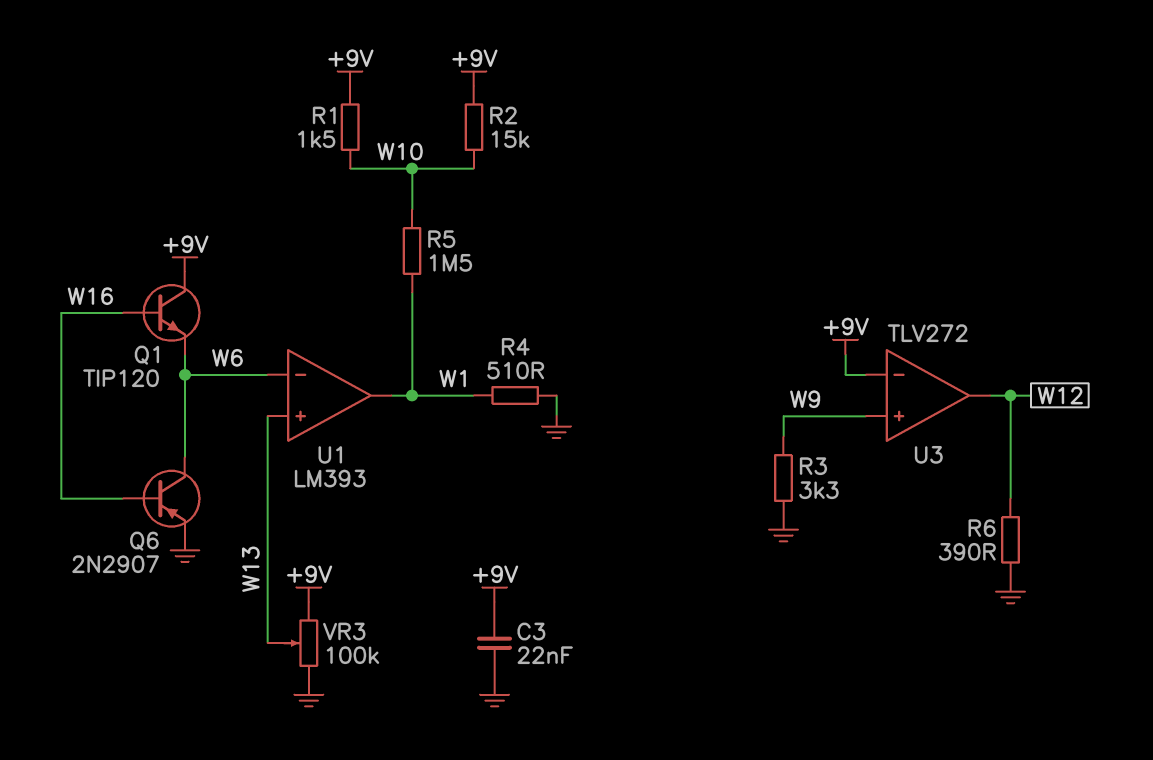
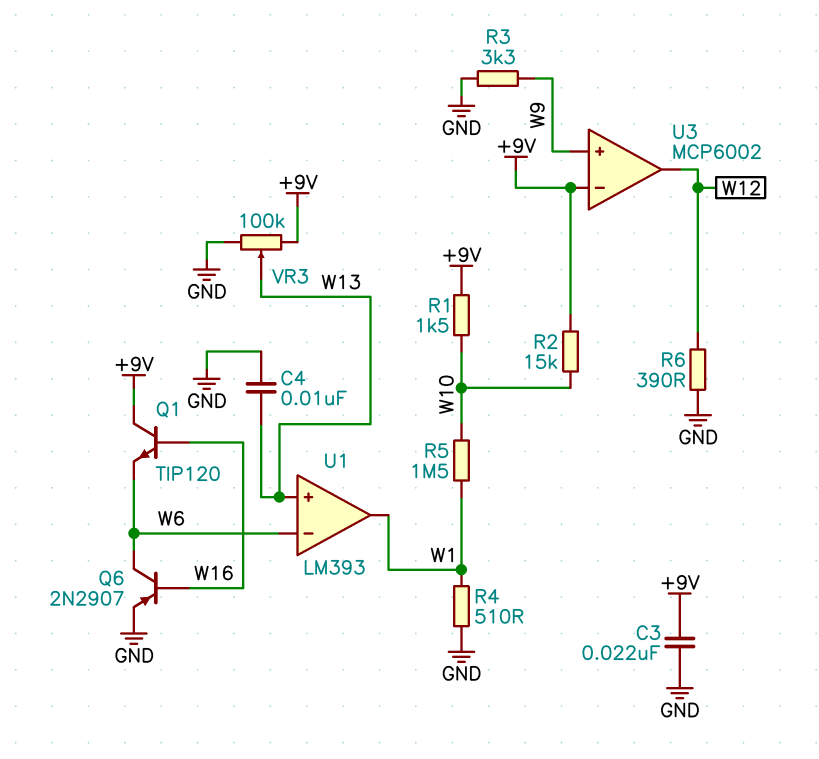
C4: none -> 10nF (GND, W13)
U3: TLV272 -> MCP6002

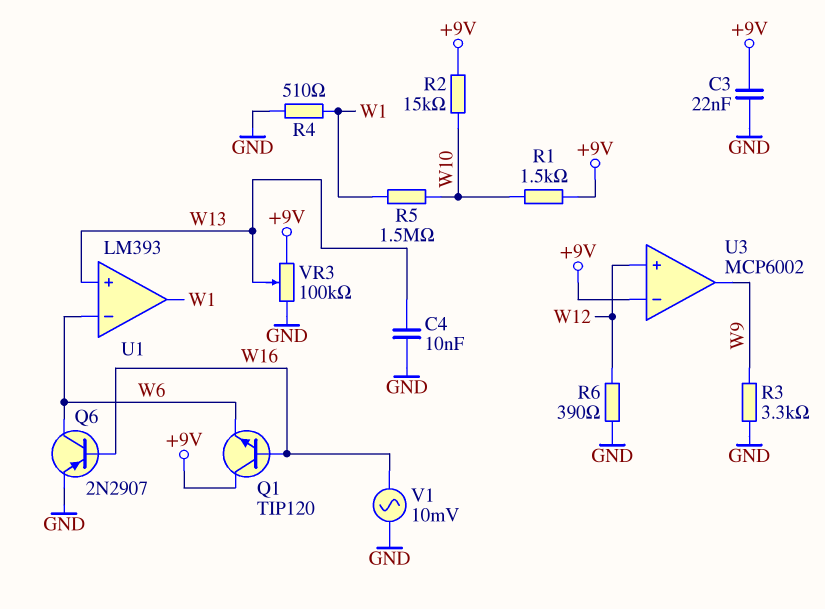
U3 pin in+: W9 -> W12
U3 pin out: W12 -> W9
V1: none -> AC 10mV (GND, W16)

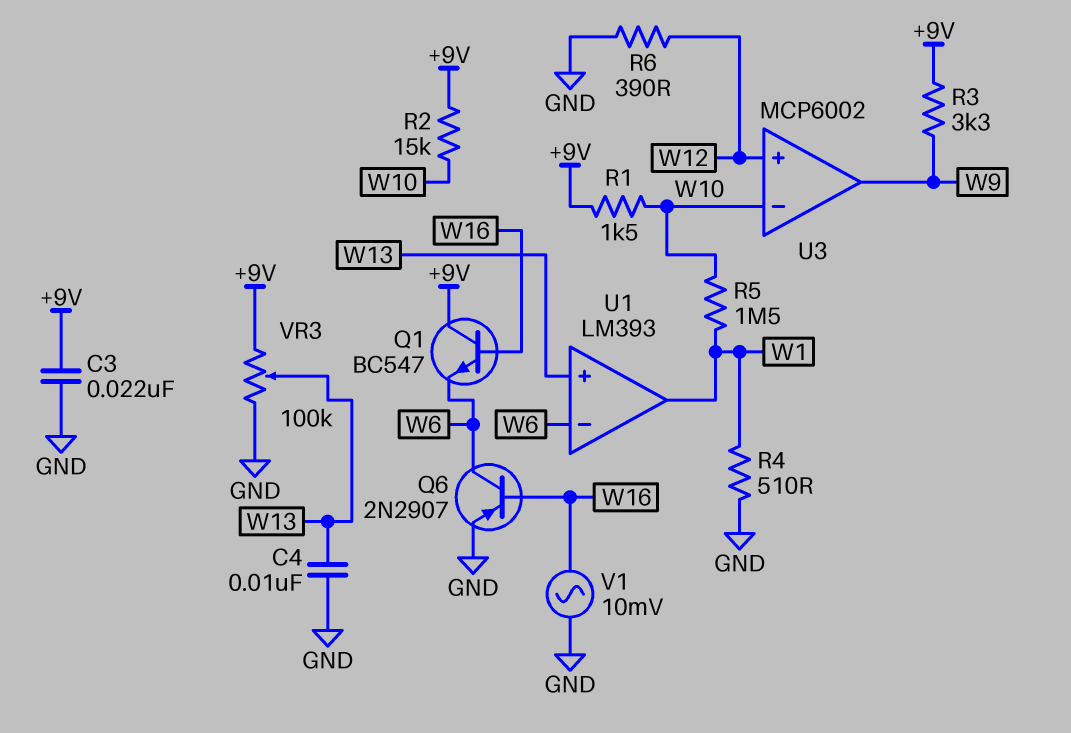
Q1: NPN TIP120 (B W16, C +9V, E W6) -> NPN BC547 (B W16, C +9V, E W6)
R3: 3.3k (GND, W9) -> 3.3k (+9V, W9)
U3 pin in-: +9V -> W10

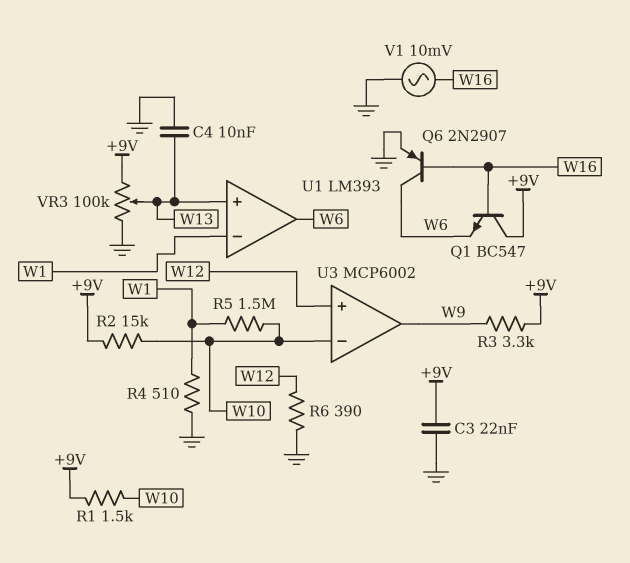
U1 pin in-: W6 -> W1
U1 pin out: W1 -> W6

